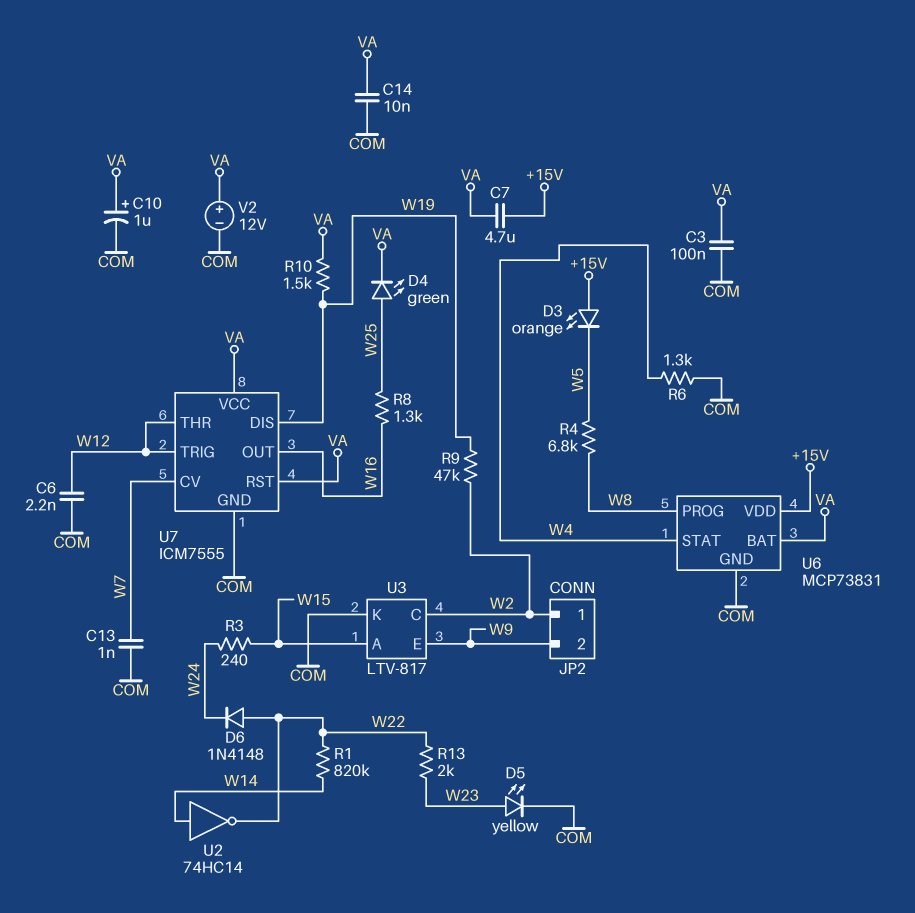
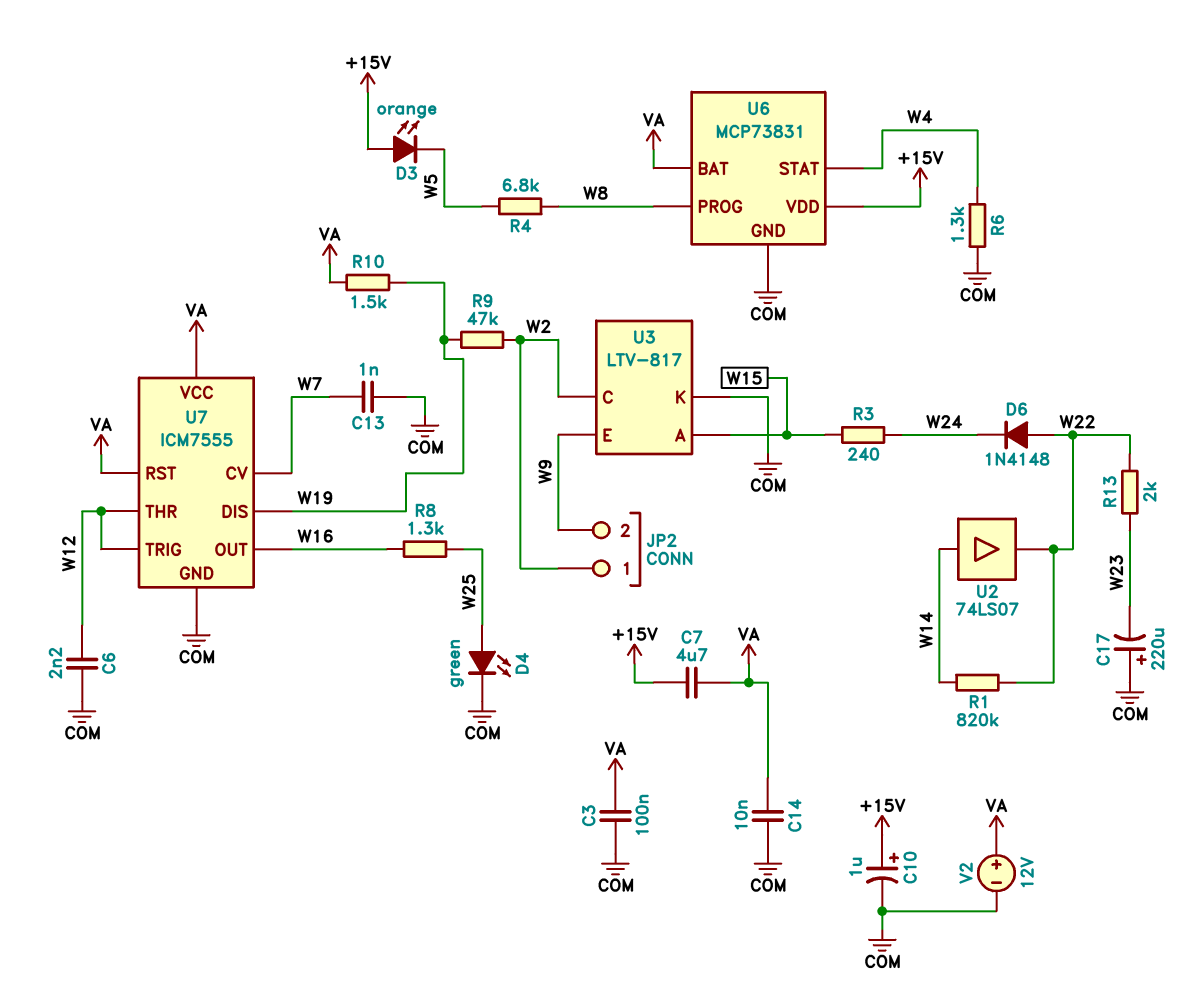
C10: 1uF (plus VA, minus COM) -> 1uF (plus +15V, minus COM)
C17: none -> 220uF (plus COM, minus W23)
D4: LED green (A W25, K VA) -> LED green (A W25, K COM)
D5: LED yellow (A W23, K COM) -> none
U2: NOT 74HC14 (in W14, out W22) -> buffer 74LS07 (in W14, out W22)

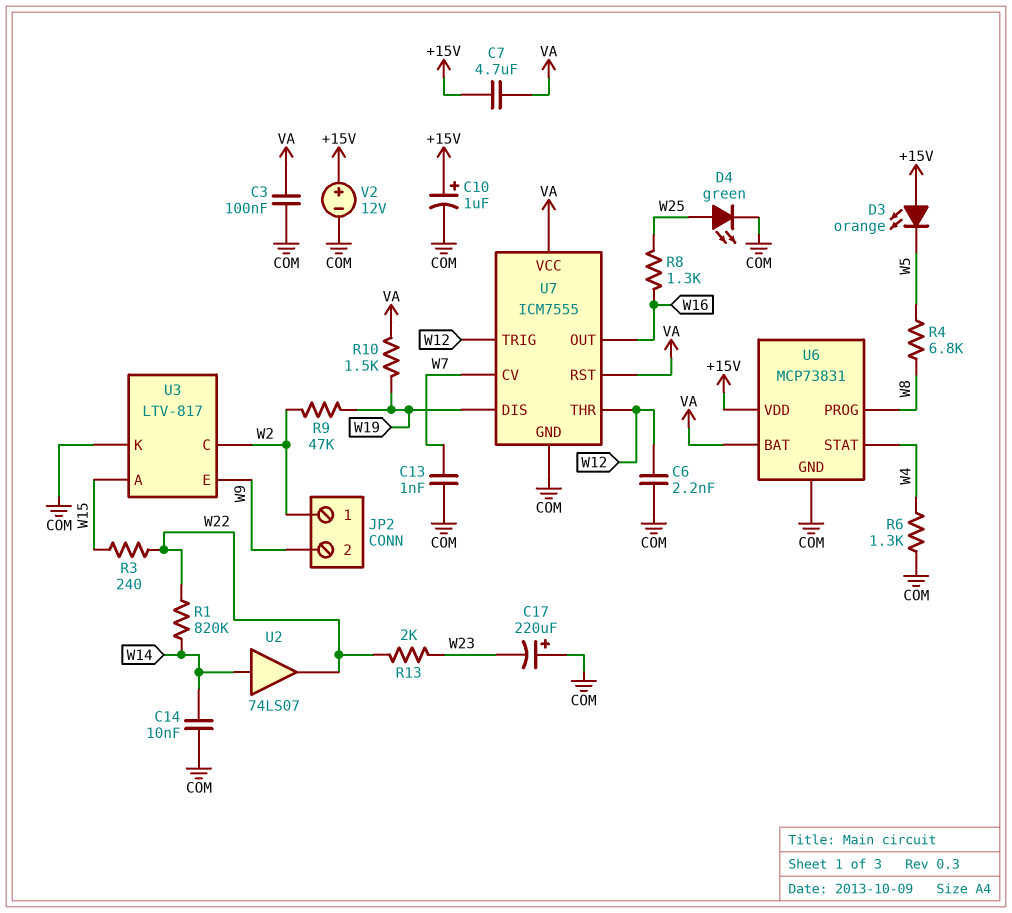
C14: 10nF (COM, VA) -> 10nF (COM, W14)
D6: diode 1N4148 (A W22, K W24) -> none
R3: 240 (W15, W24) -> 240 (W15, W22)
V2: 12V (plus VA, minus COM) -> 12V (plus +15V, minus COM)

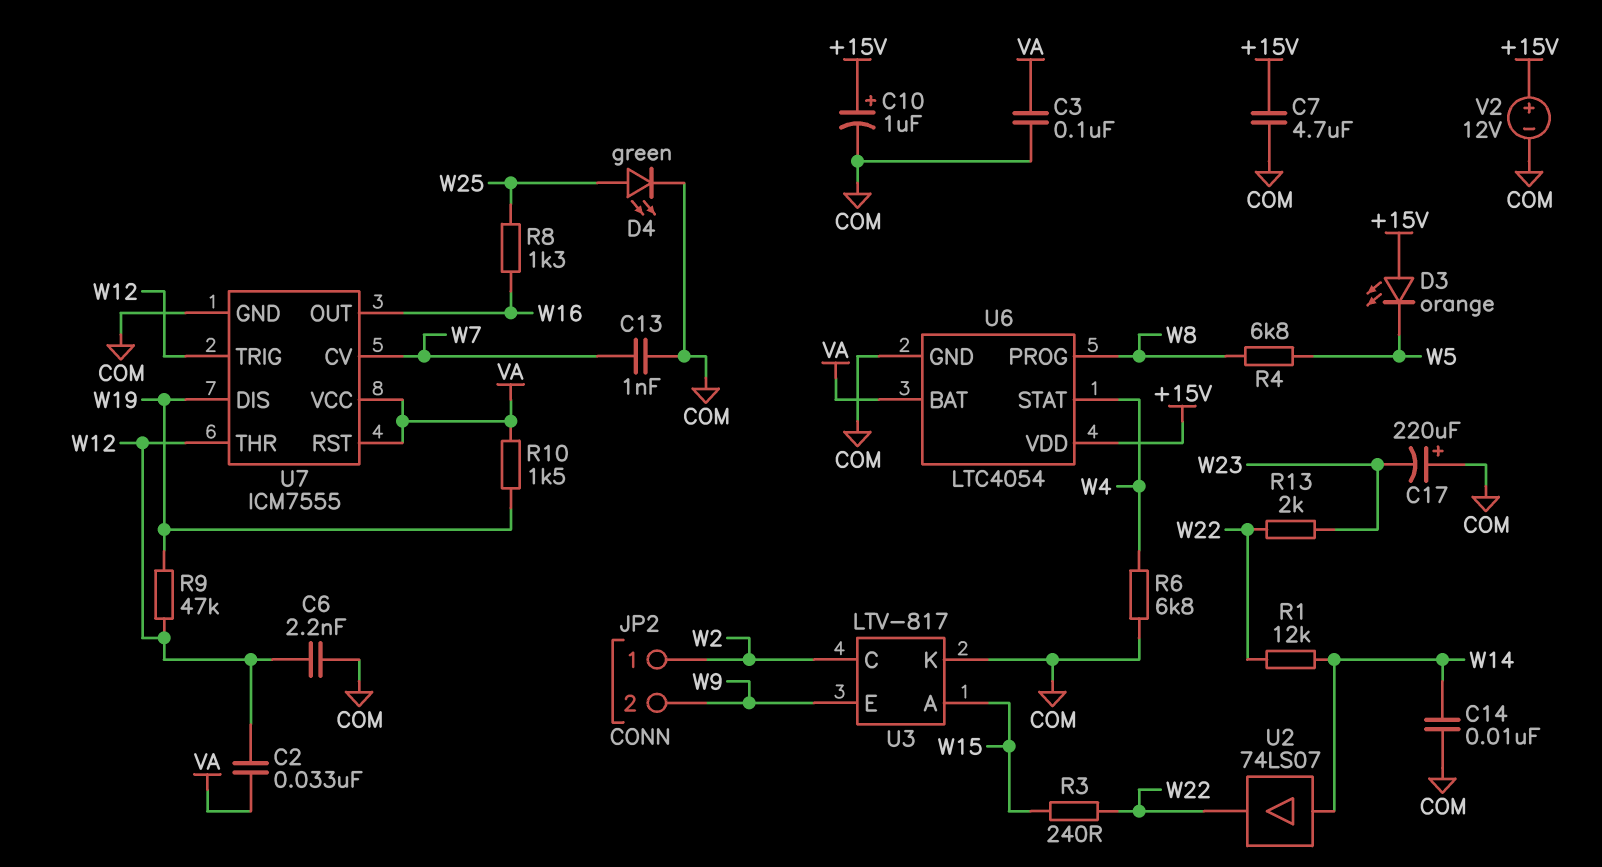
C2: none -> 33nF (VA, W12)
C7: 4.7uF (+15V, VA) -> 4.7uF (+15V, COM)
R1: 820k (W14, W22) -> 12k (W14, W22)
R6: 1.3k (COM, W4) -> 6.8k (COM, W4)
R9: 47k (W2, W19) -> 47k (W12, W19)
U6: MCP73831 -> LTC4054

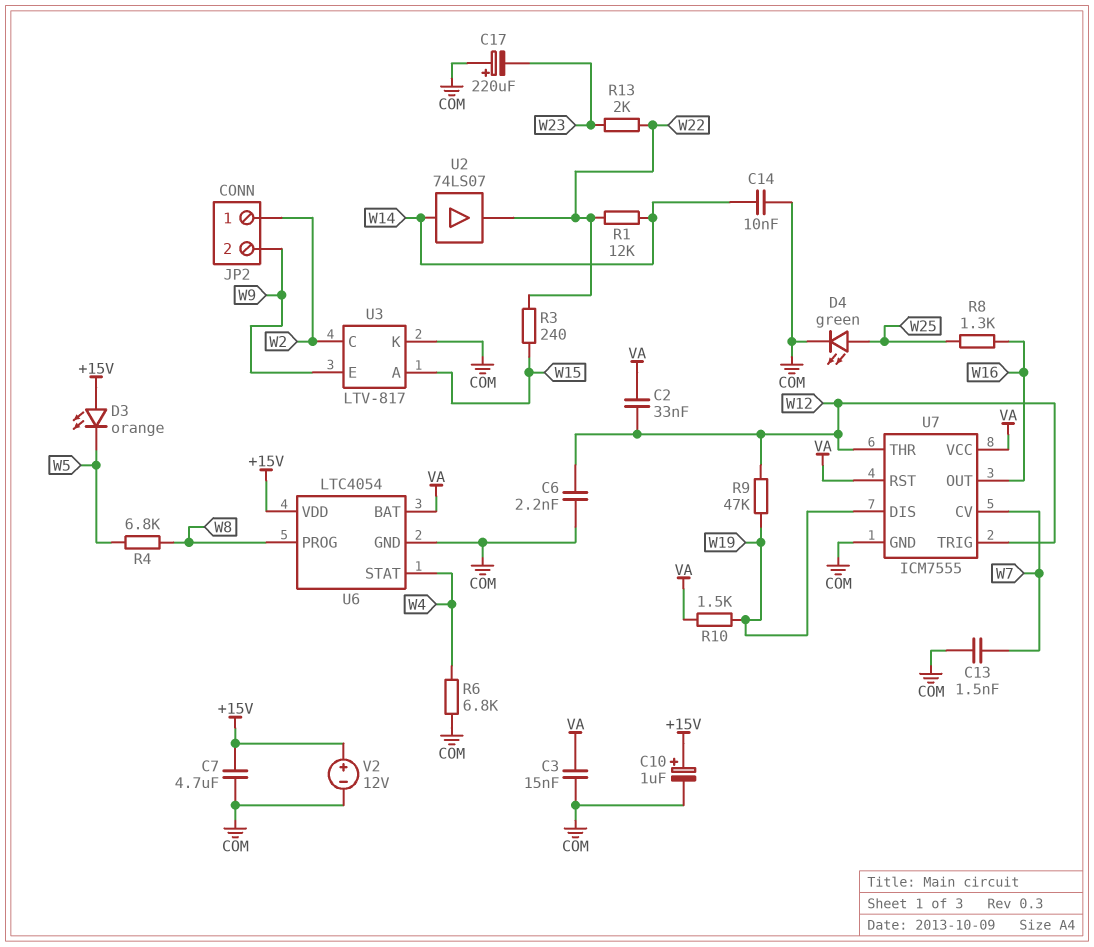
C3: 100nF (COM, VA) -> 15nF (COM, VA)
C13: 1nF (COM, W7) -> 1.5nF (COM, W7)

